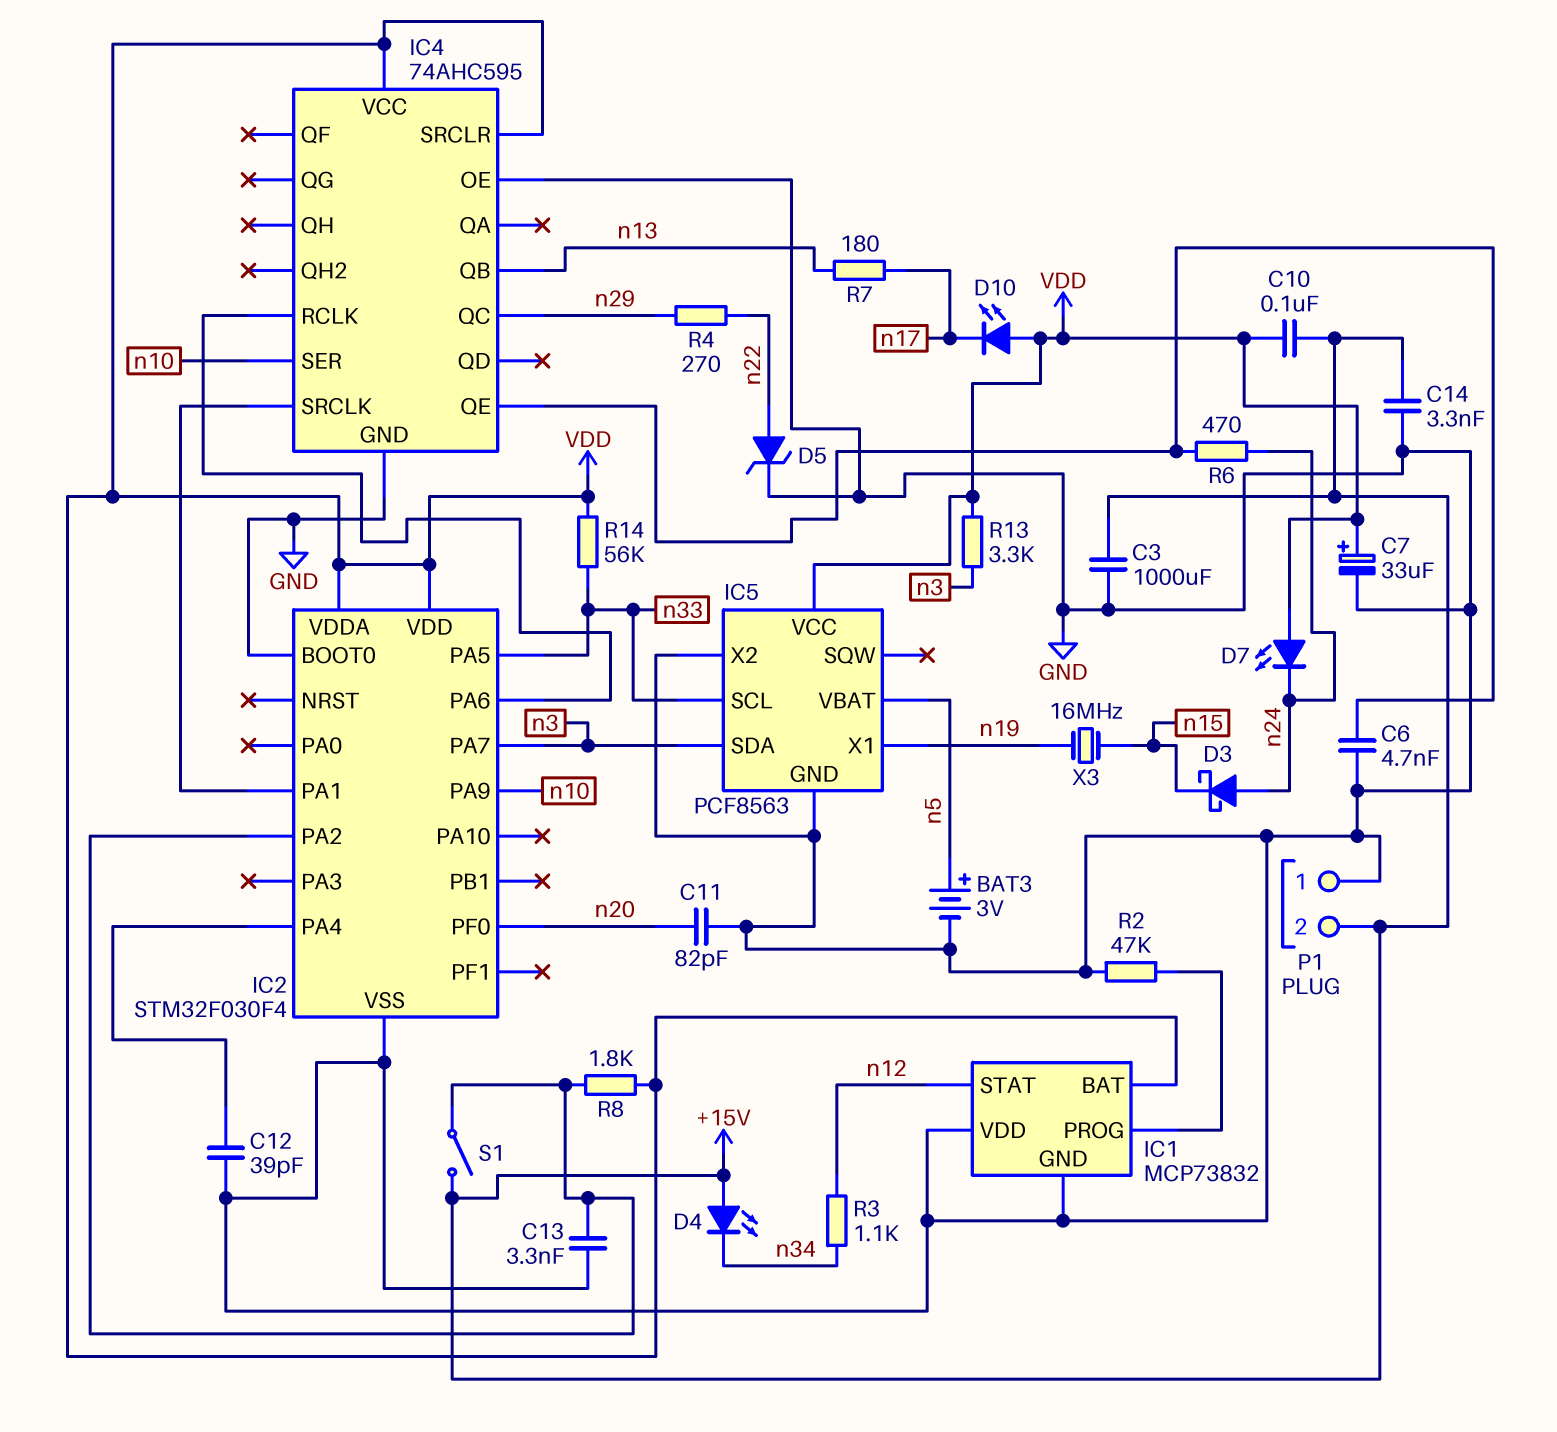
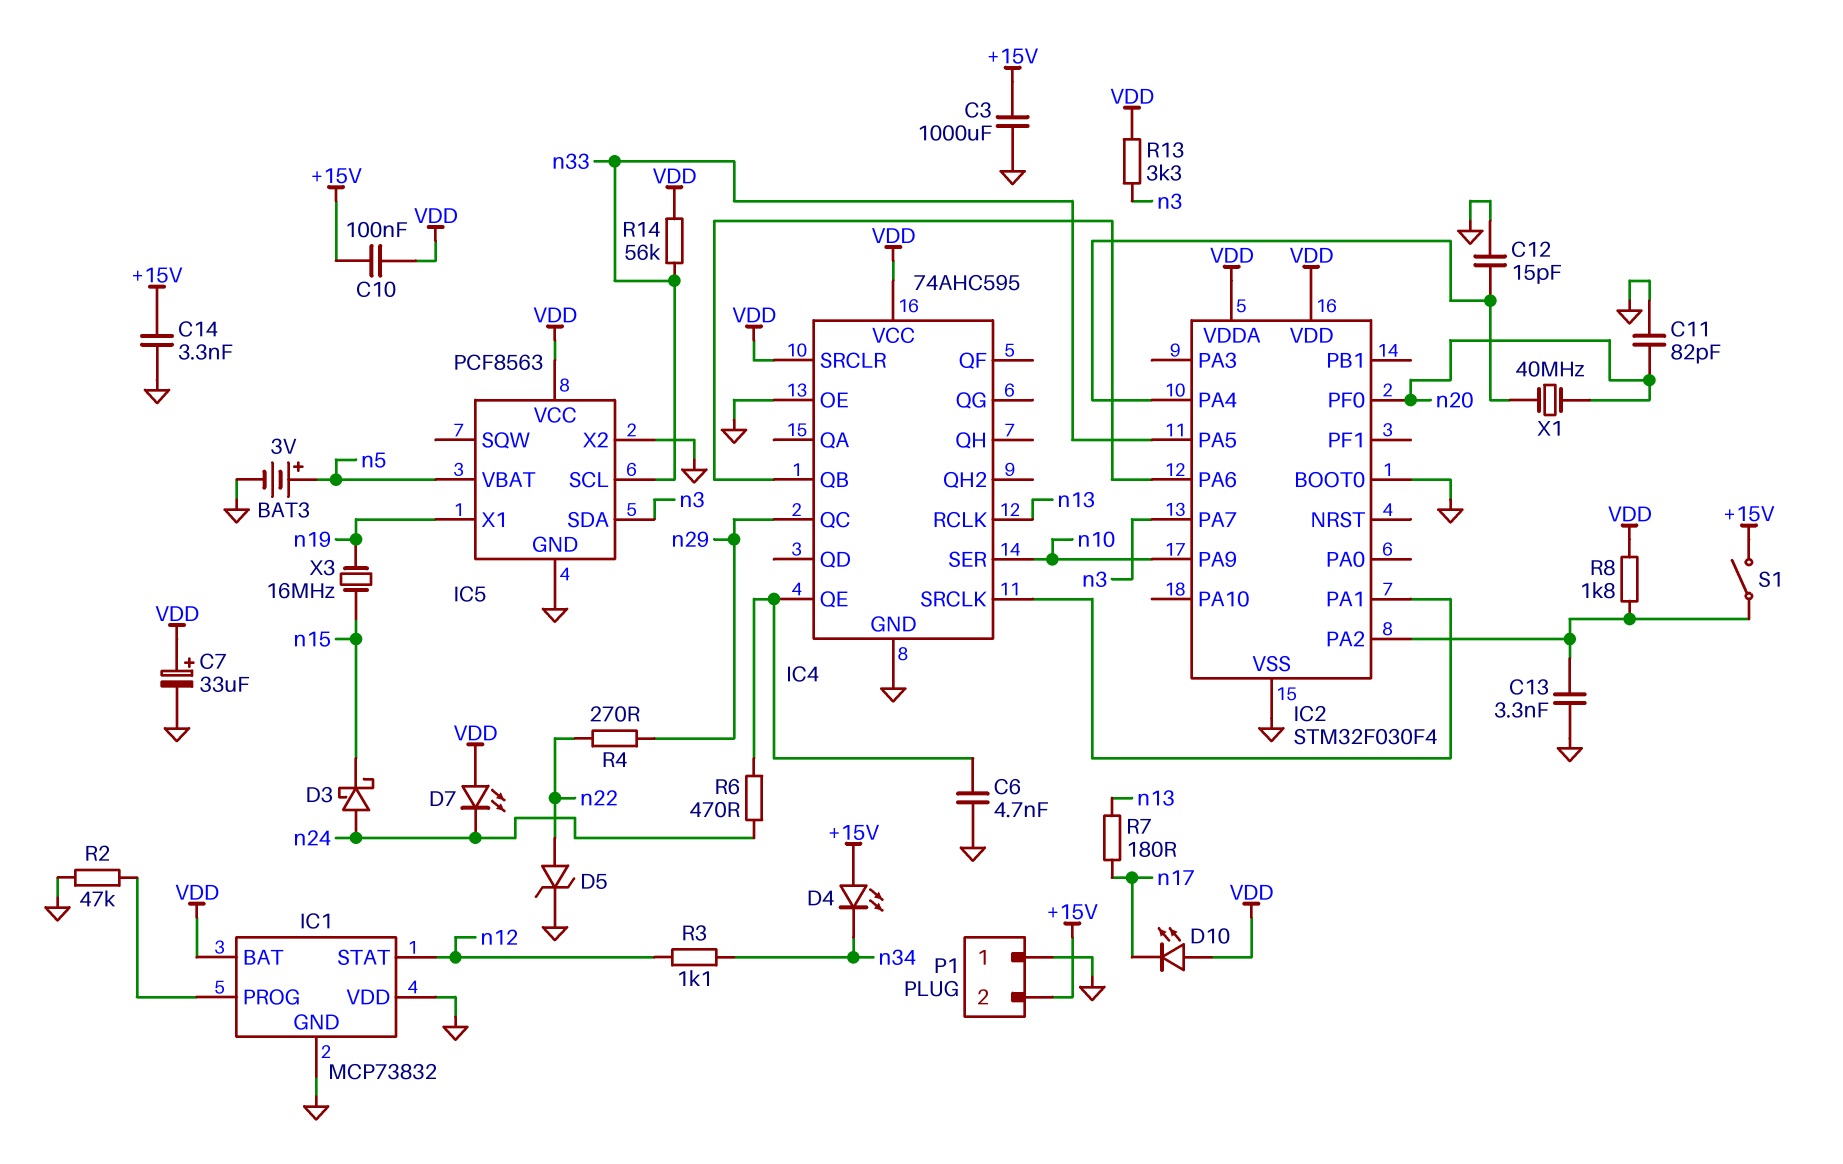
C12: 39pF (GND, IC2/PA4) -> 15pF (GND, IC2/PA4)
IC4 pin QB: n13 -> IC2/PA6
IC4 pin RCLK: IC2/PA6 -> n13
X1: none -> 40MHz (IC2/PA4, n20)

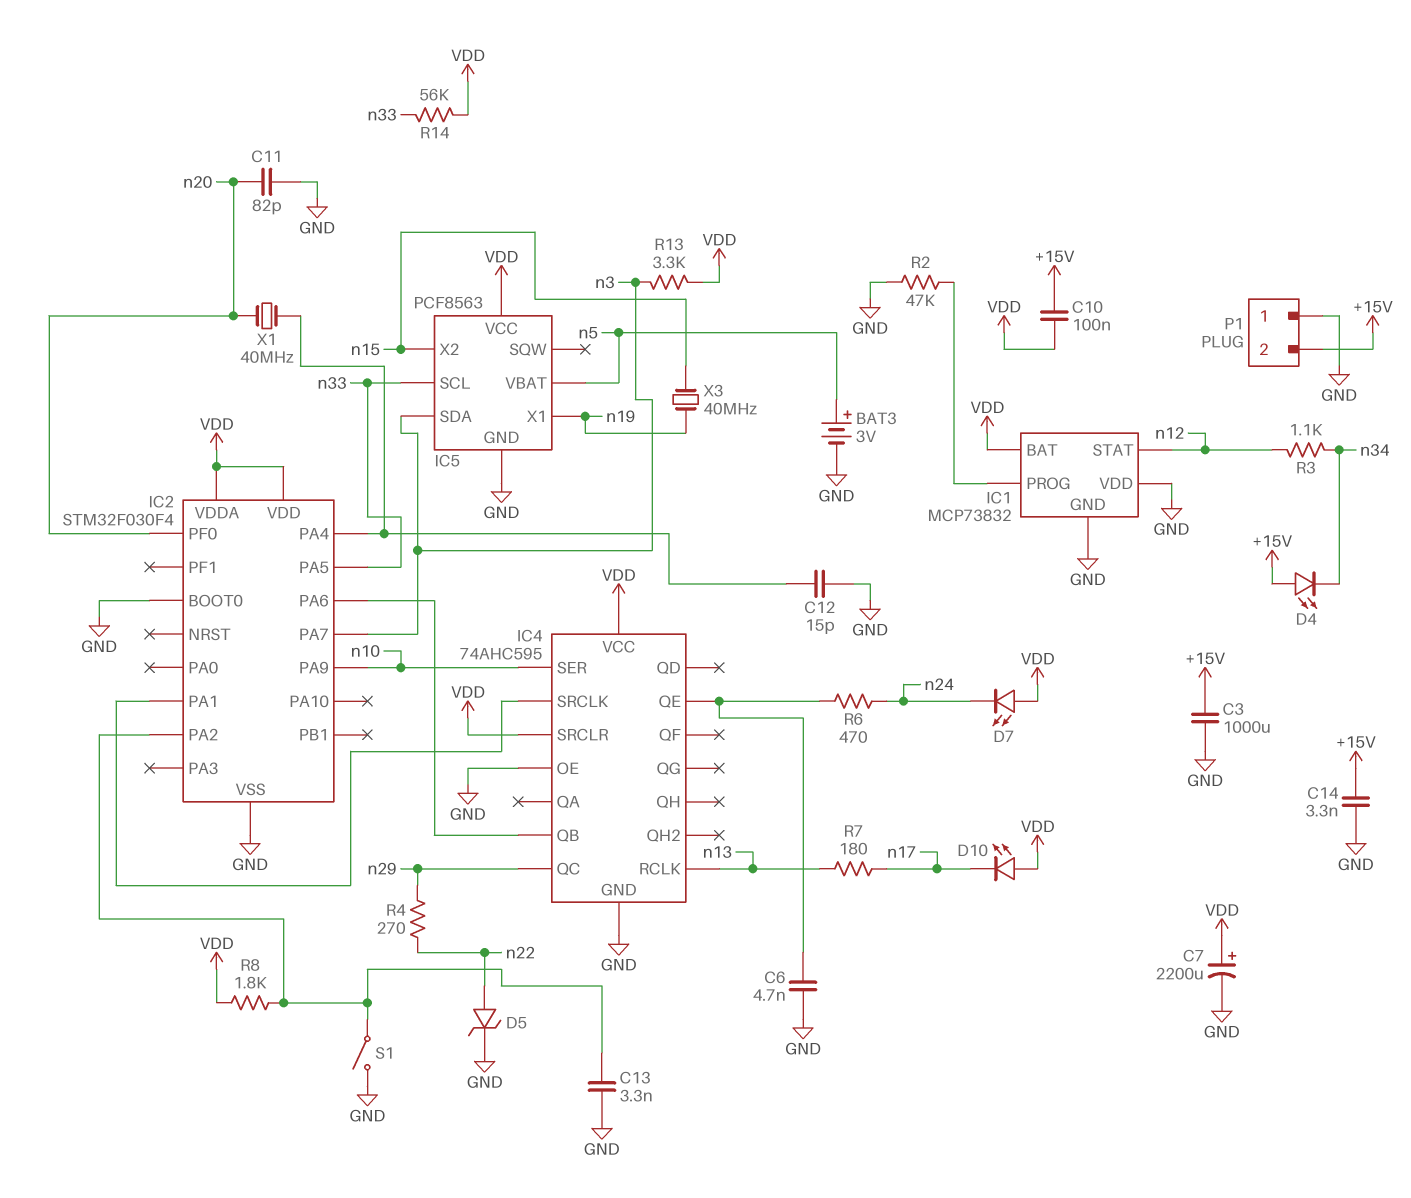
C7: 33uF (plus VDD, minus GND) -> 2200uF (plus VDD, minus GND)
D3: schottky (A n24, K n15) -> none
IC5 pin X2: GND -> n15
S1: switch (+15V, IC2/PA2) -> switch (GND, IC2/PA2)
X3: 16MHz (n15, n19) -> 40MHz (n15, n19)

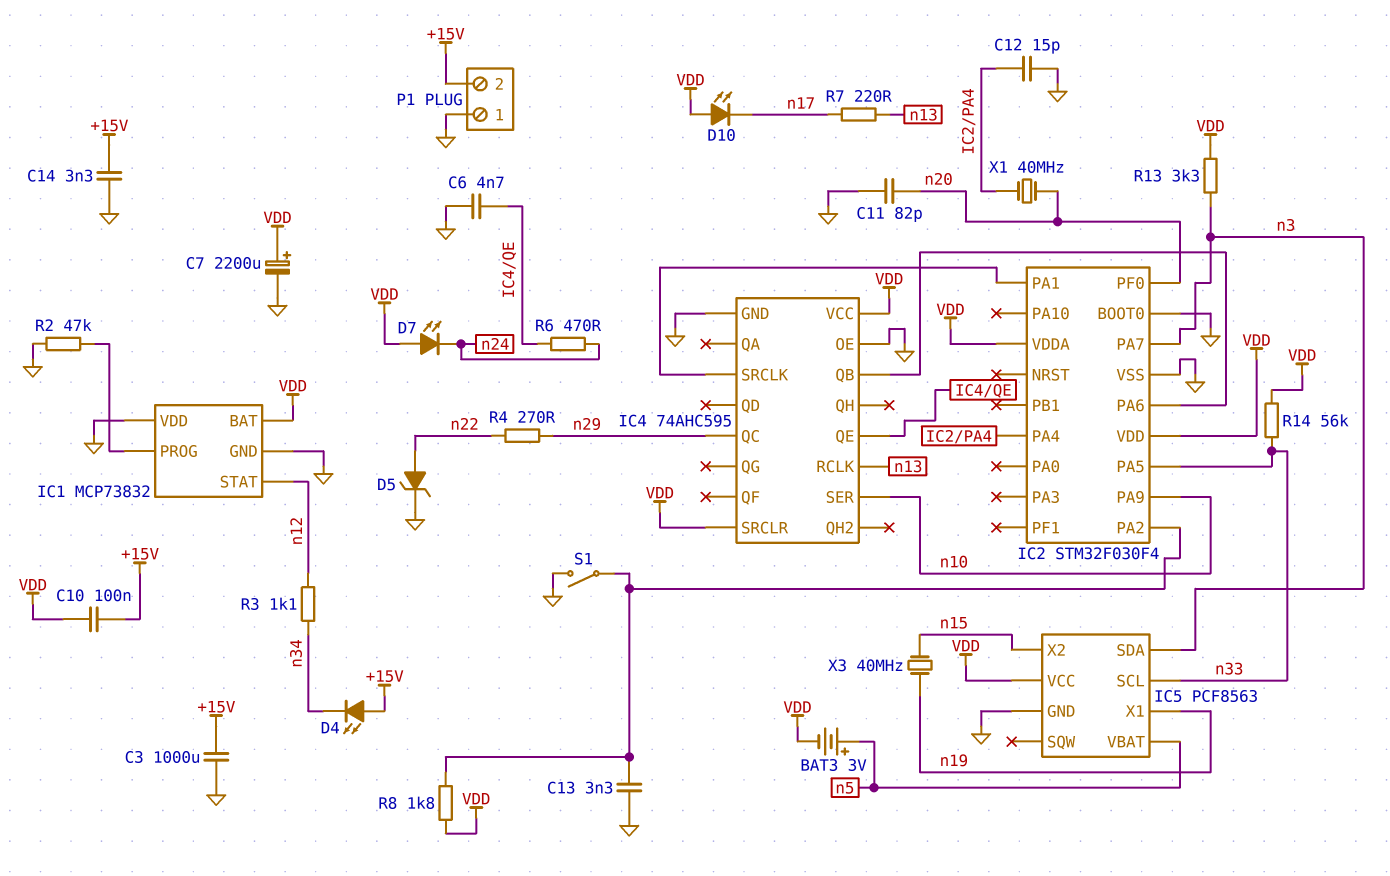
BAT3: 3V (plus n5, minus GND) -> 3V (plus n5, minus VDD)
R7: 180 (n13, n17) -> 220 (n13, n17)

